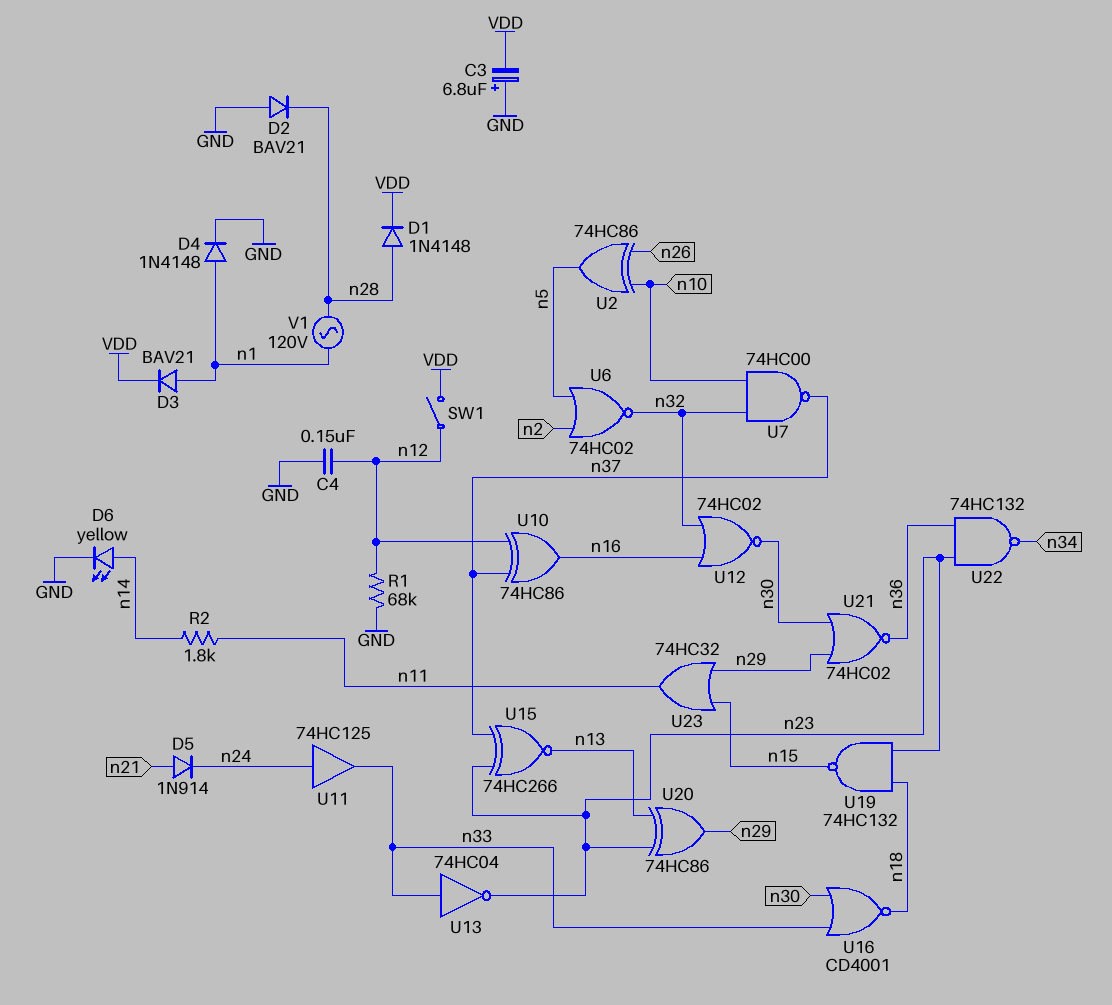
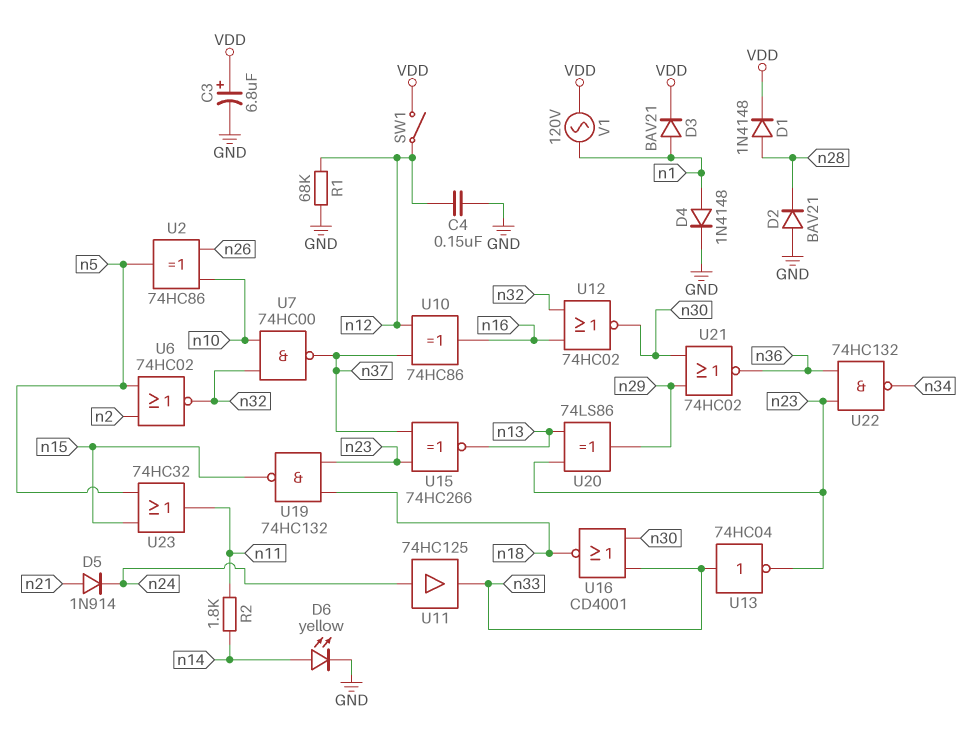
C3: 6.8uF (plus GND, minus VDD) -> 6.8uF (plus VDD, minus GND)
U20: XOR 74HC86 (in n13, in n23, out n29) -> XOR 74LS86 (in n13, in n23, out n29)
U23: OR 74HC32 (in n15, in n29, out n11) -> OR 74HC32 (in n5, in n15, out n11)
V1: AC 120V (n1, n28) -> AC 120V (VDD, n1)

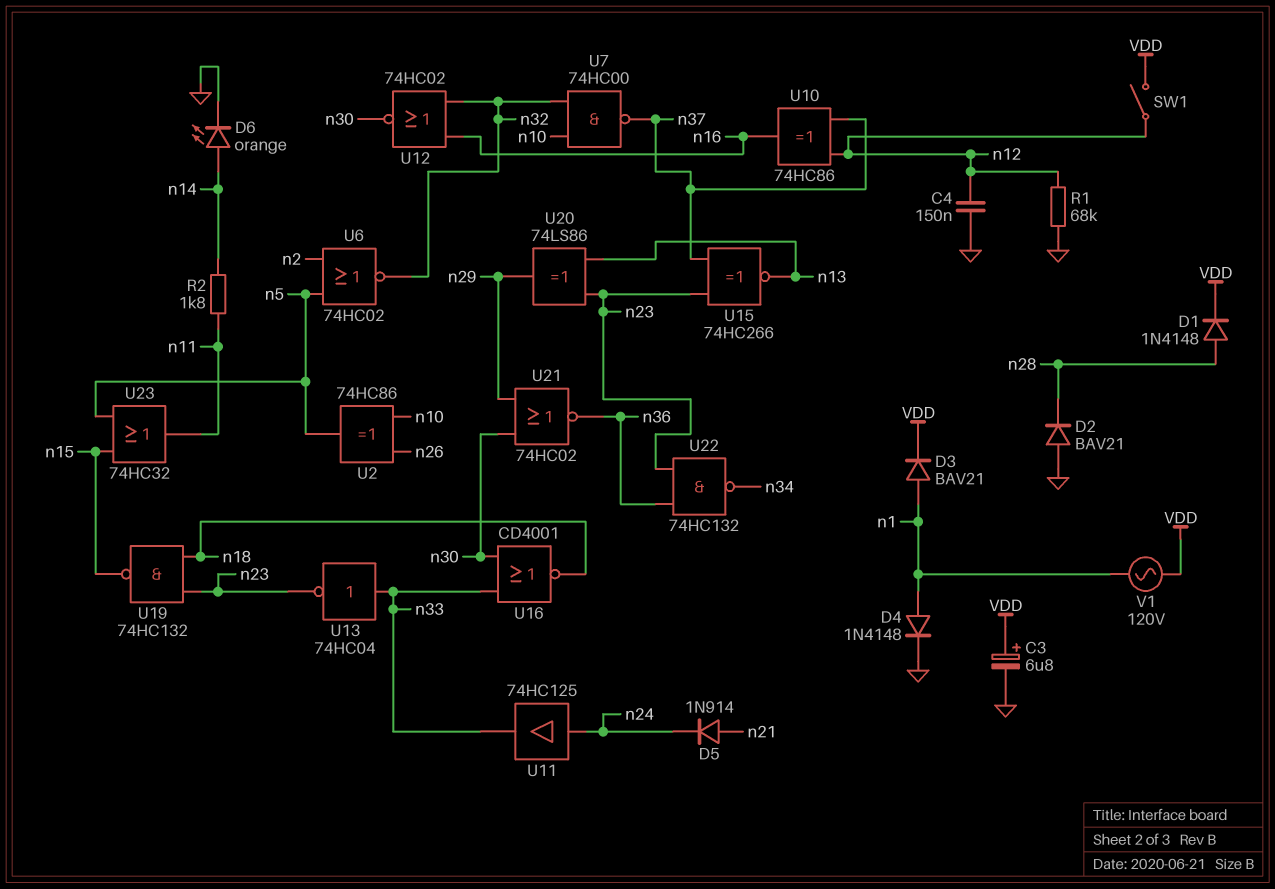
D6: LED yellow (A n14, K GND) -> LED orange (A n14, K GND)

